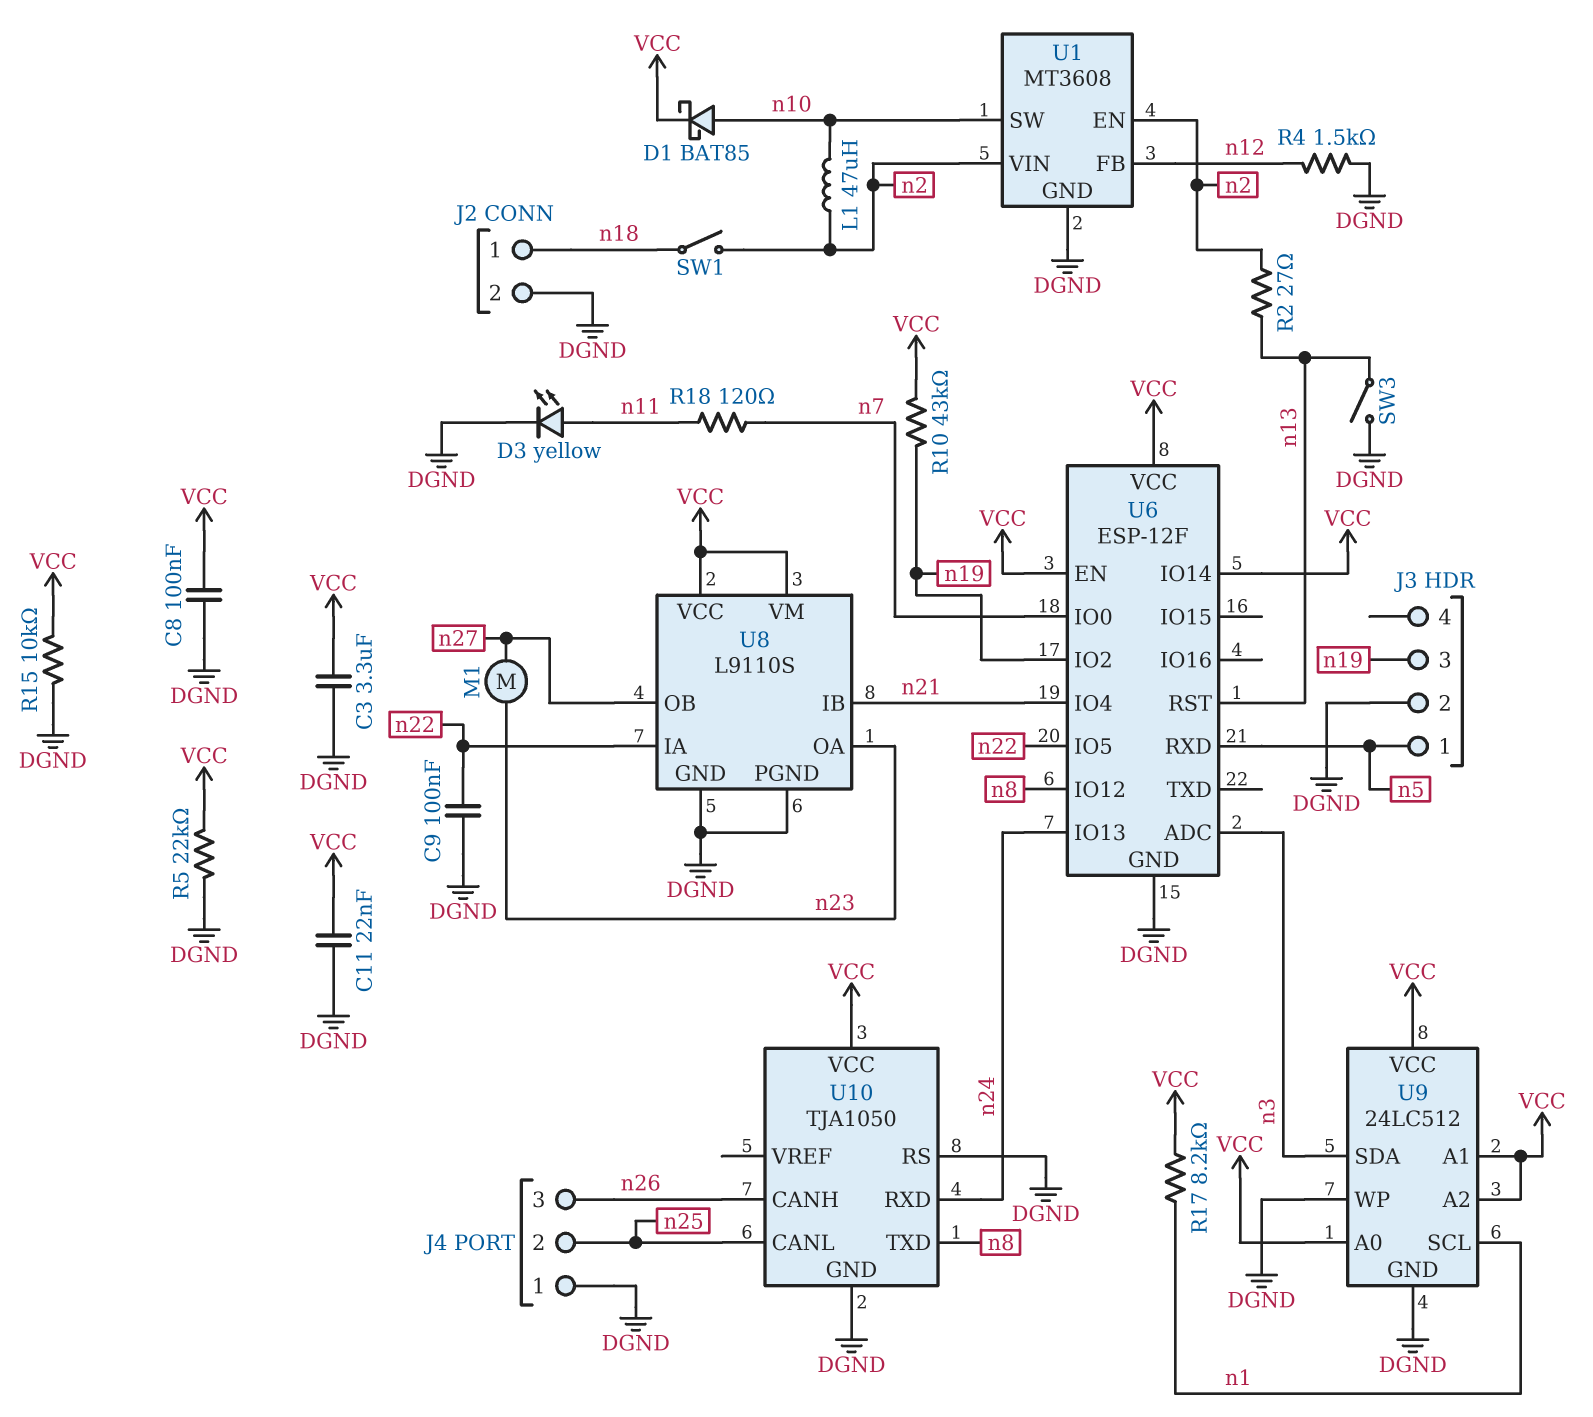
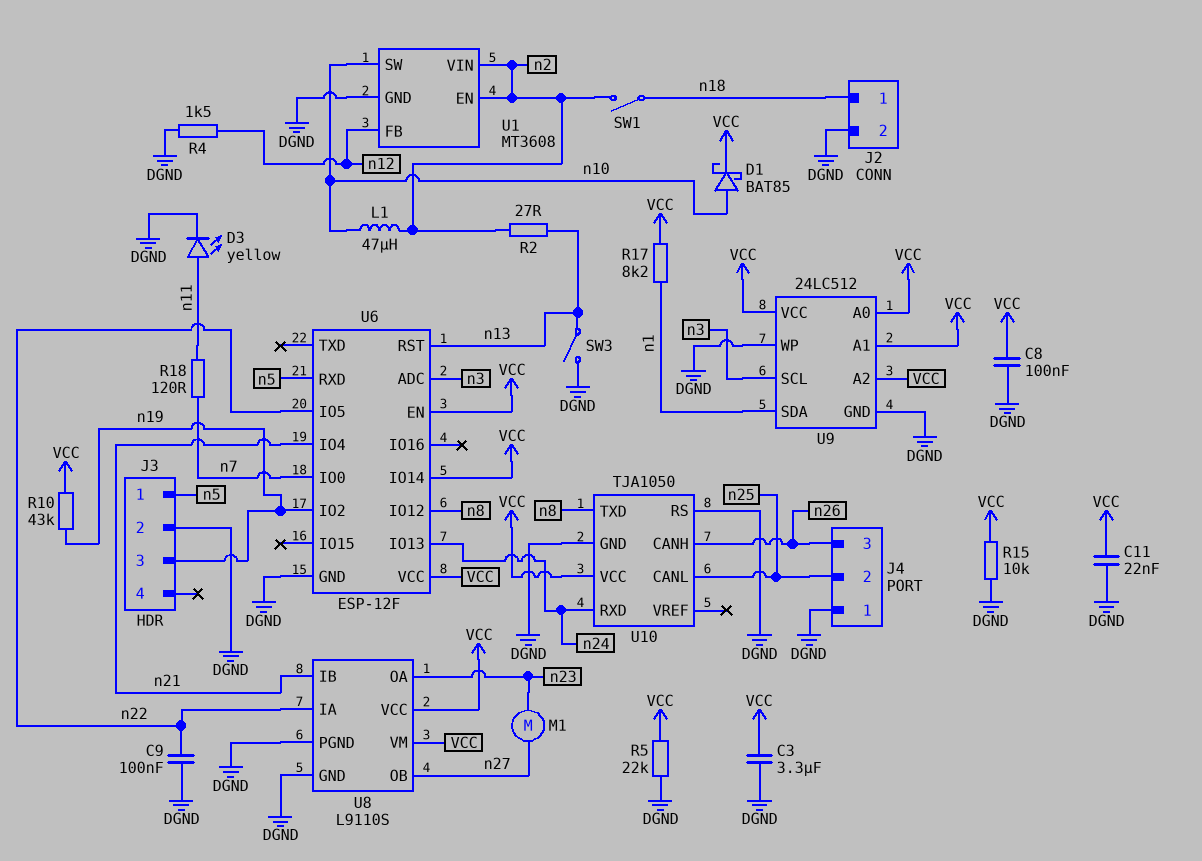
U9 pin SCL: n1 -> n3
U9 pin SDA: n3 -> n1

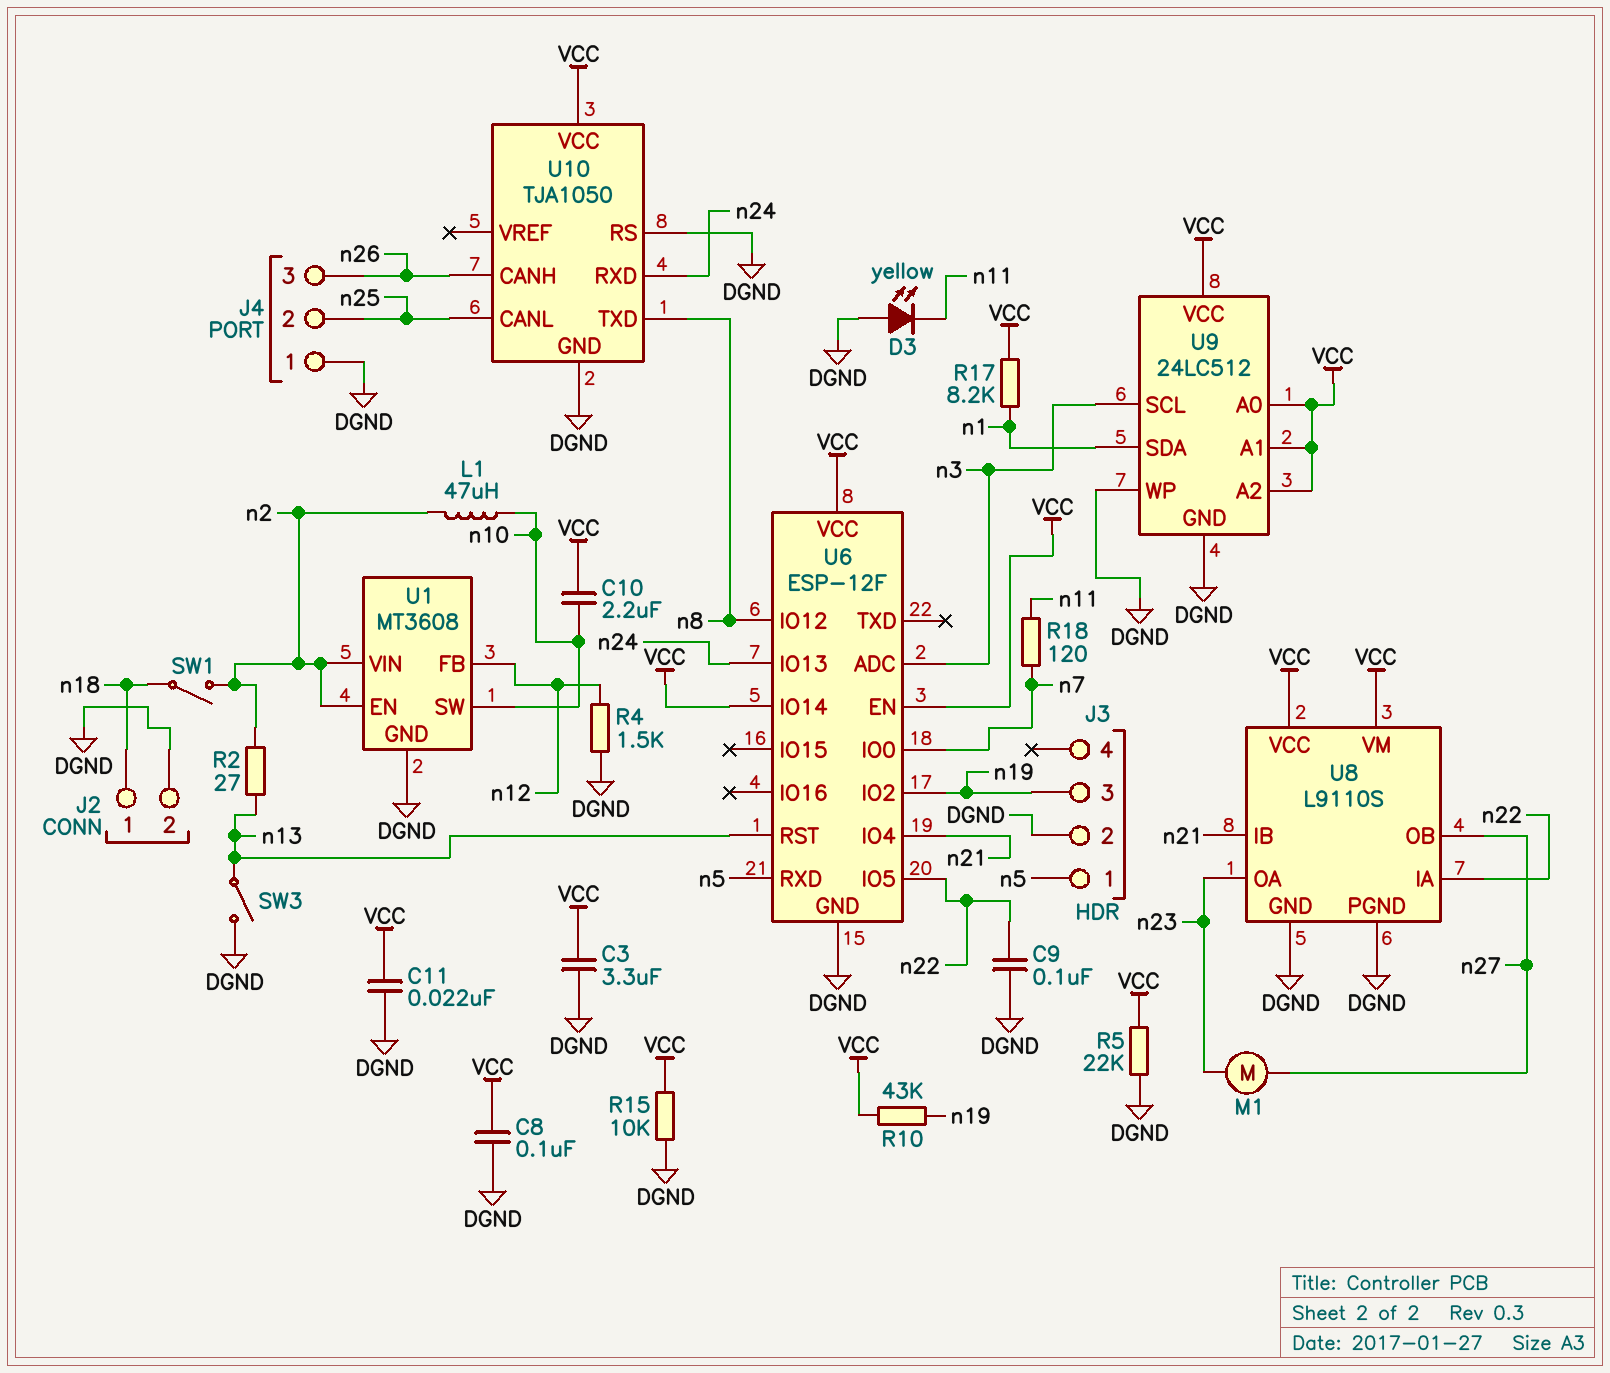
C10: none -> 2.2uF (VCC, n10)
D1: schottky BAT85 (A n10, K VCC) -> none
D3: LED yellow (A n11, K DGND) -> LED yellow (A DGND, K n11)

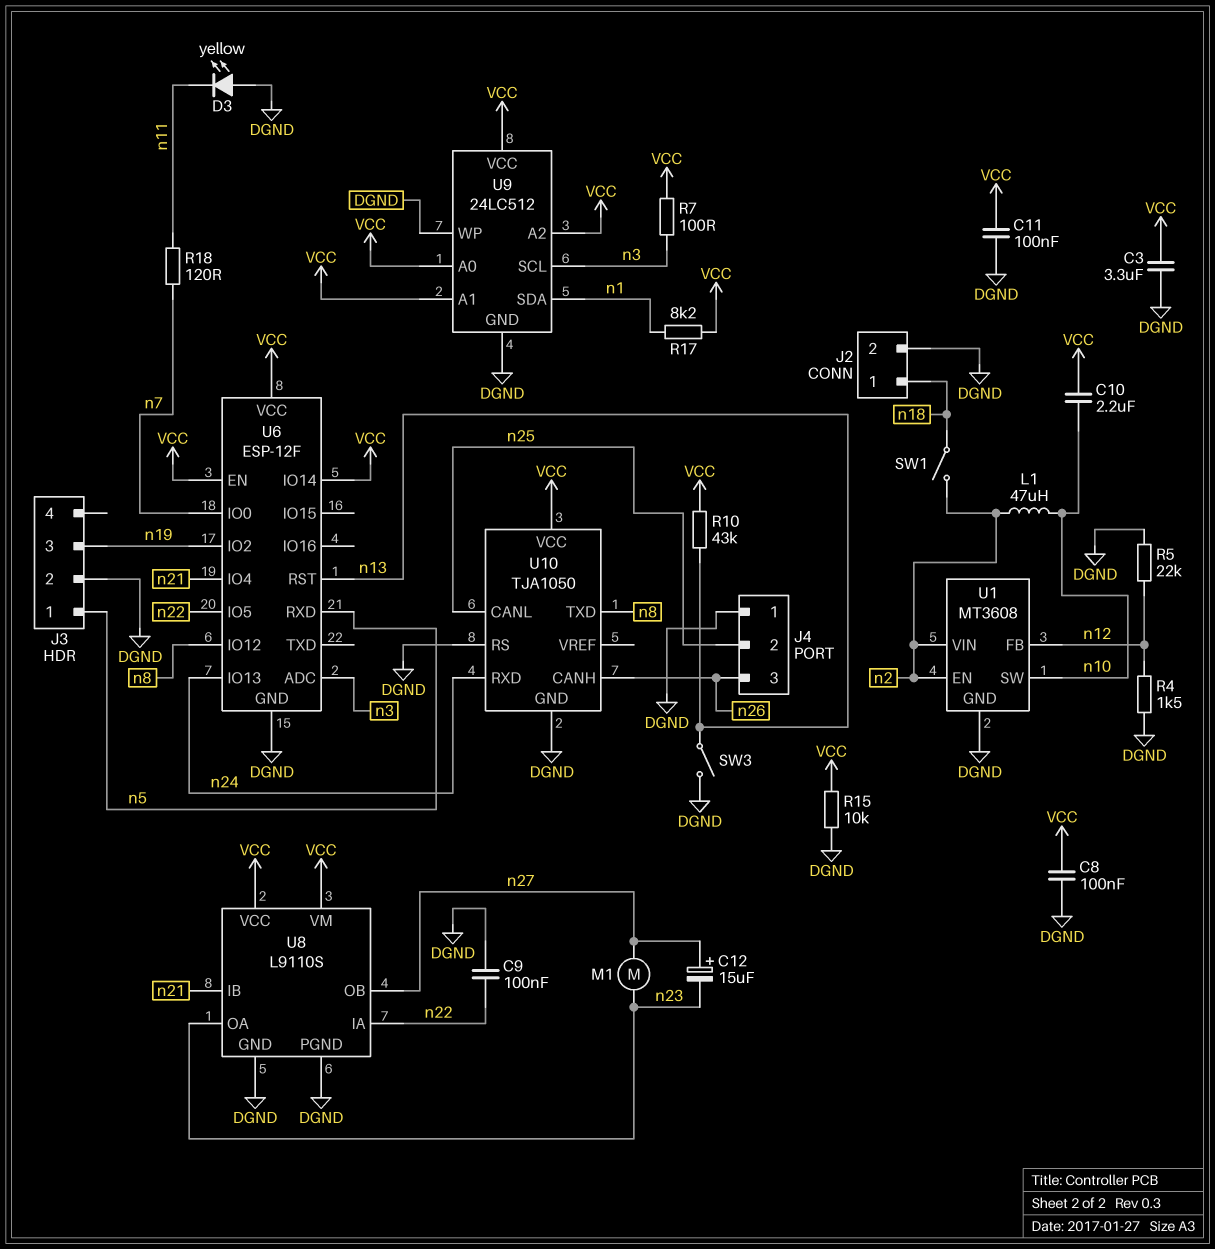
C11: 22nF (DGND, VCC) -> 100nF (DGND, VCC)
C12: none -> 15uF (plus n27, minus n23)
R2: 27 (n2, n13) -> none
R5: 22k (DGND, VCC) -> 22k (DGND, n12)
R7: none -> 100 (VCC, n3)
R10: 43k (VCC, n19) -> 43k (VCC, n13)

